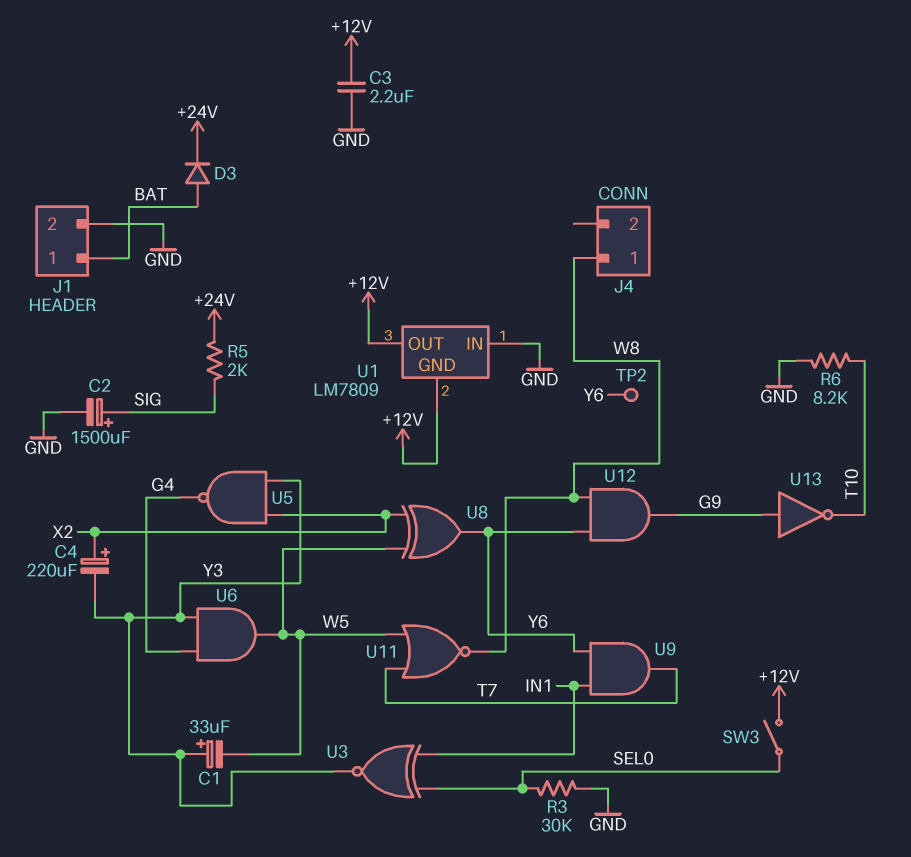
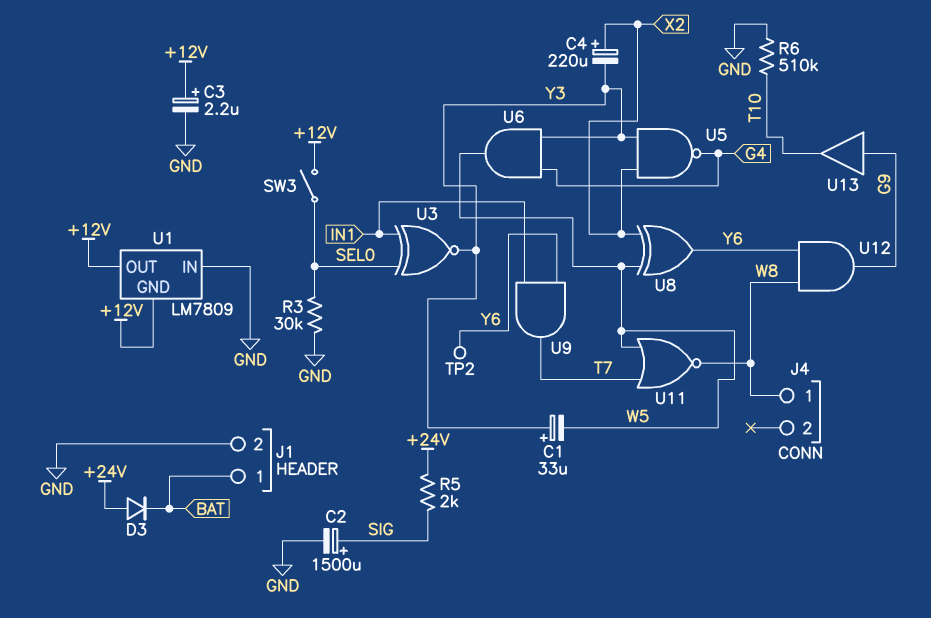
C3: 2.2uF (+12V, GND) -> 2.2uF (plus +12V, minus GND)
D3: diode (A BAT, K +24V) -> diode (A +24V, K BAT)
R6: 8.2k (GND, T10) -> 510k (GND, T10)
U13: NOT (in G9, out T10) -> buffer (in G9, out T10)

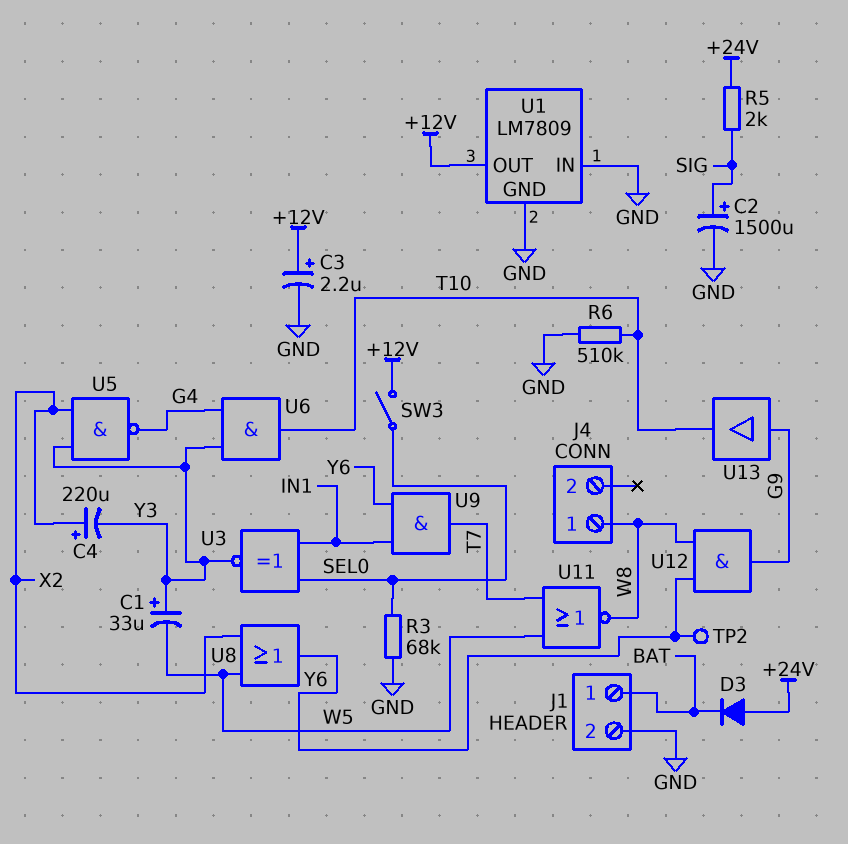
R3: 30k (GND, SEL0) -> 68k (GND, SEL0)
U1 pin GND: +12V -> GND
U6: AND (in G4, in Y3, out W5) -> AND (in G4, in Y3, out T10)
U8: XOR (in W5, in X2, out Y6) -> OR (in W5, in X2, out Y6)

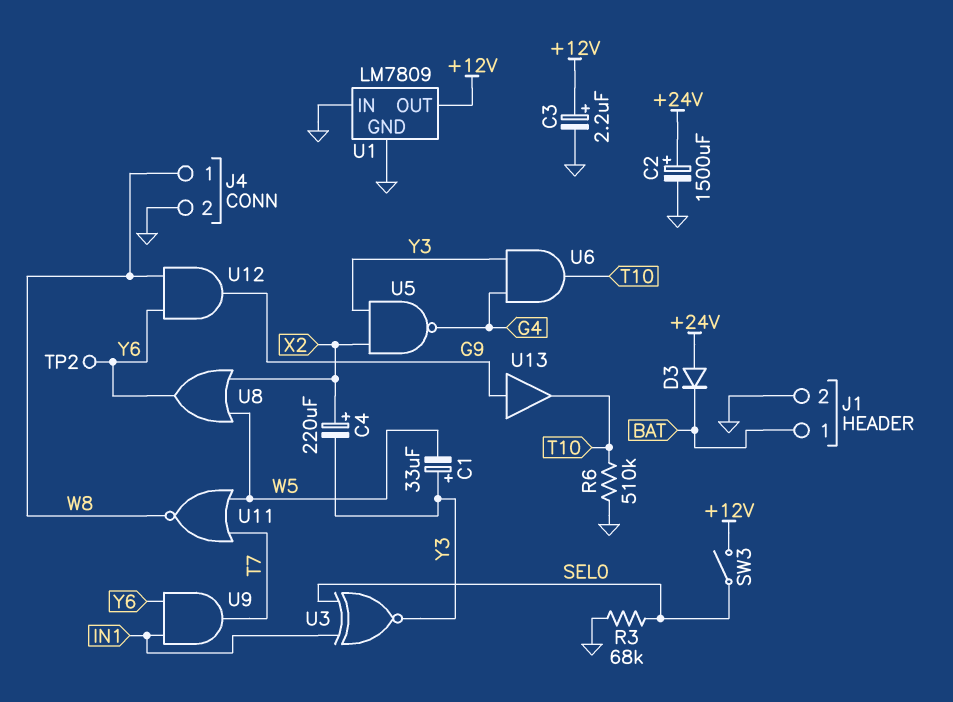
C2: 1500uF (plus SIG, minus GND) -> 1500uF (plus +24V, minus GND)
J4 pin 2: none -> GND
R5: 2k (+24V, SIG) -> none

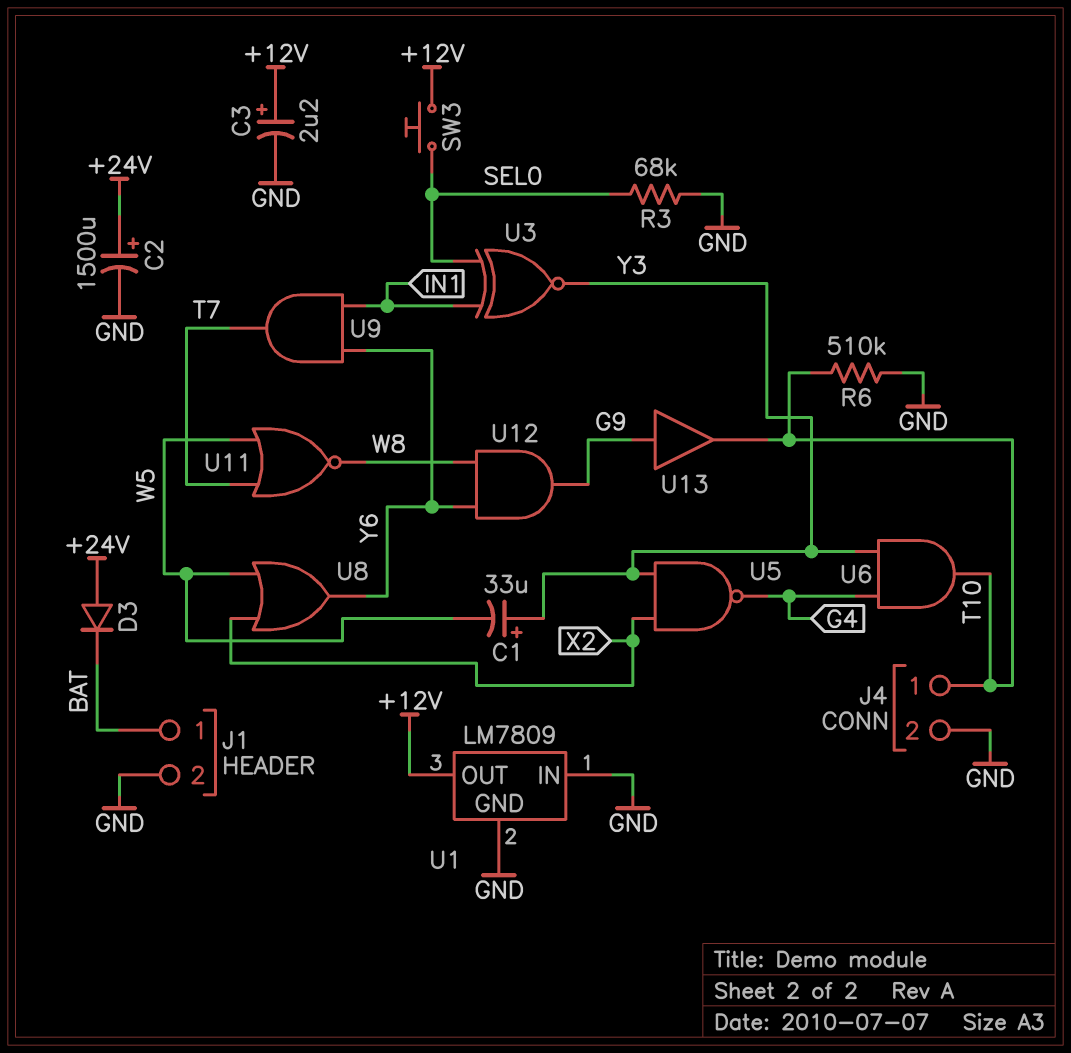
C4: 220uF (plus X2, minus Y3) -> none
J4 pin 1: W8 -> T10
SW3: switch (+12V, SEL0) -> button (+12V, SEL0)
TP2: test point (Y6) -> none

